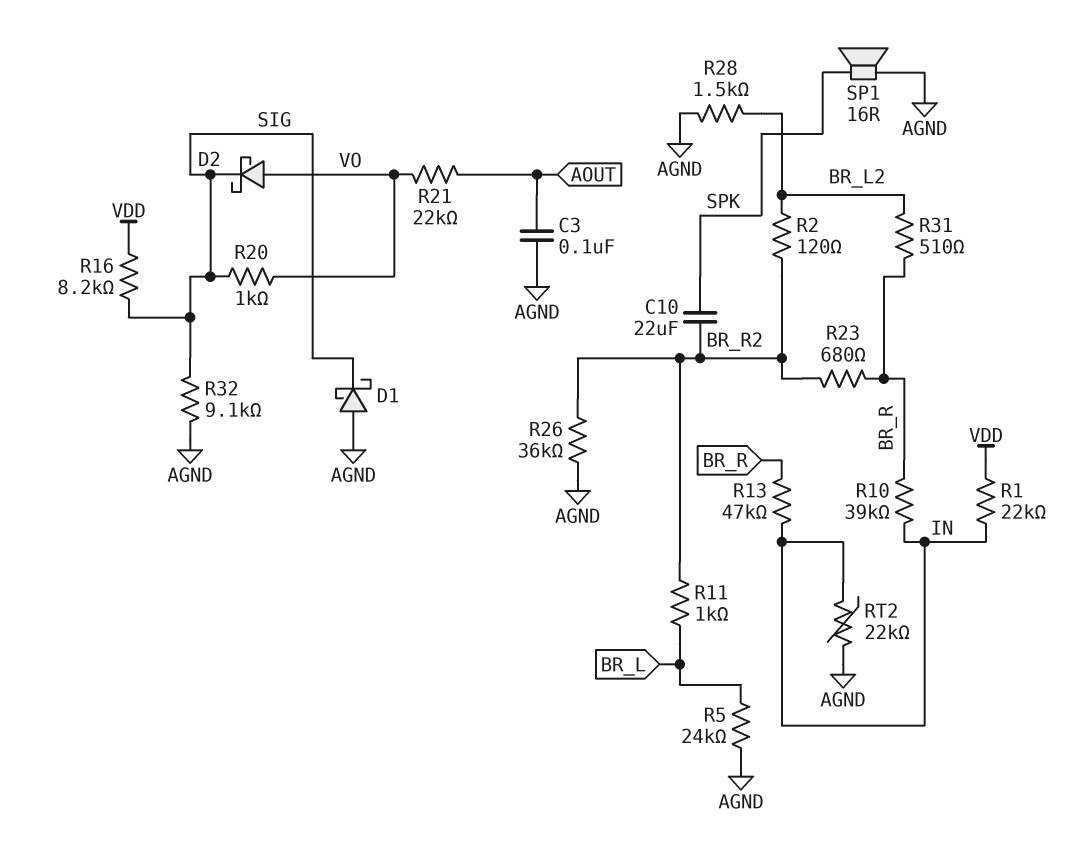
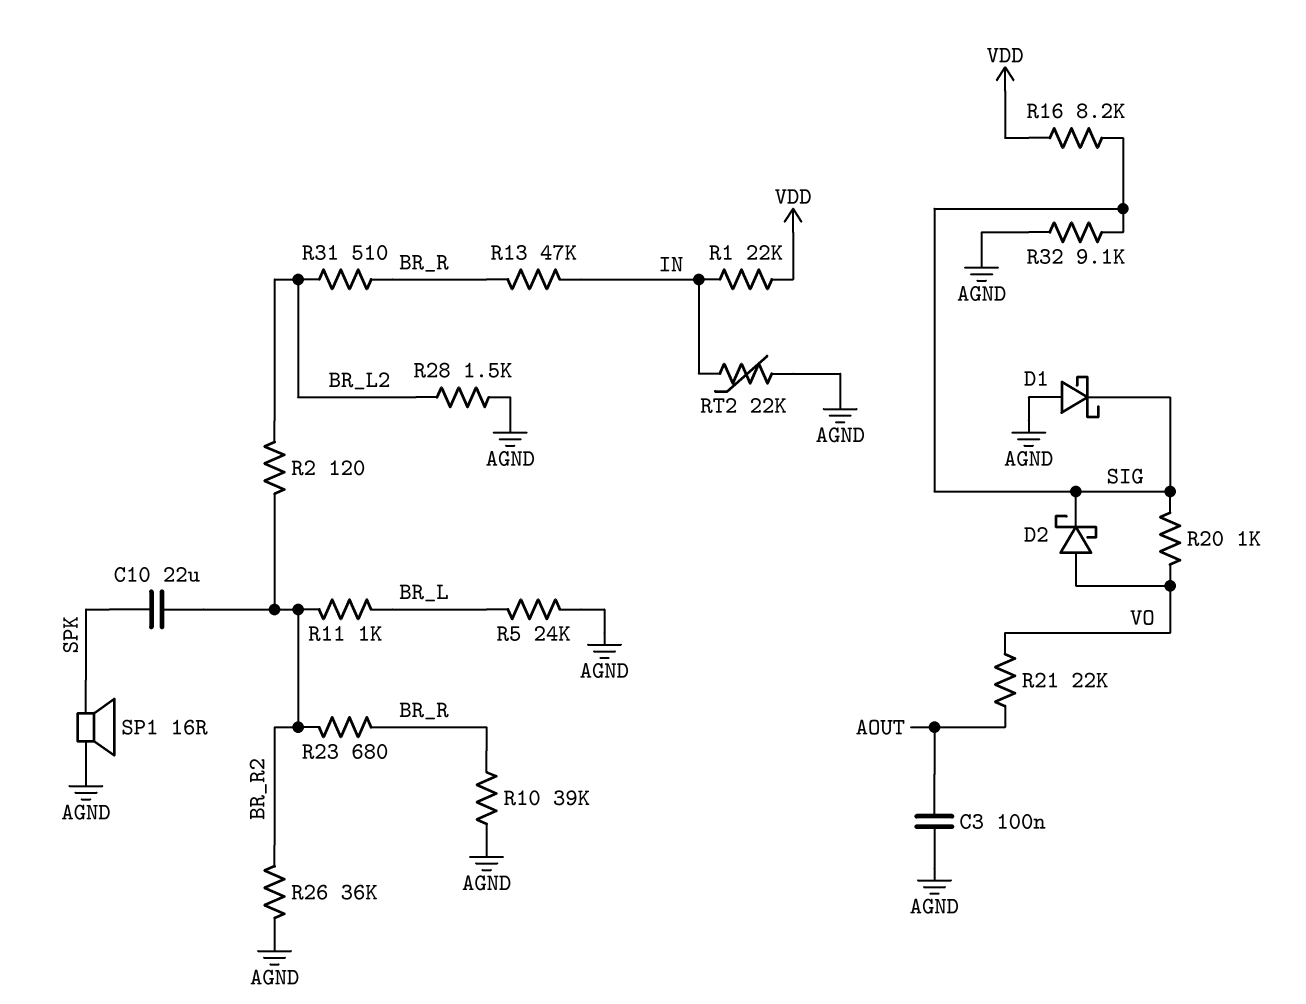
R10: 39k (BR_R, IN) -> 39k (AGND, BR_R)

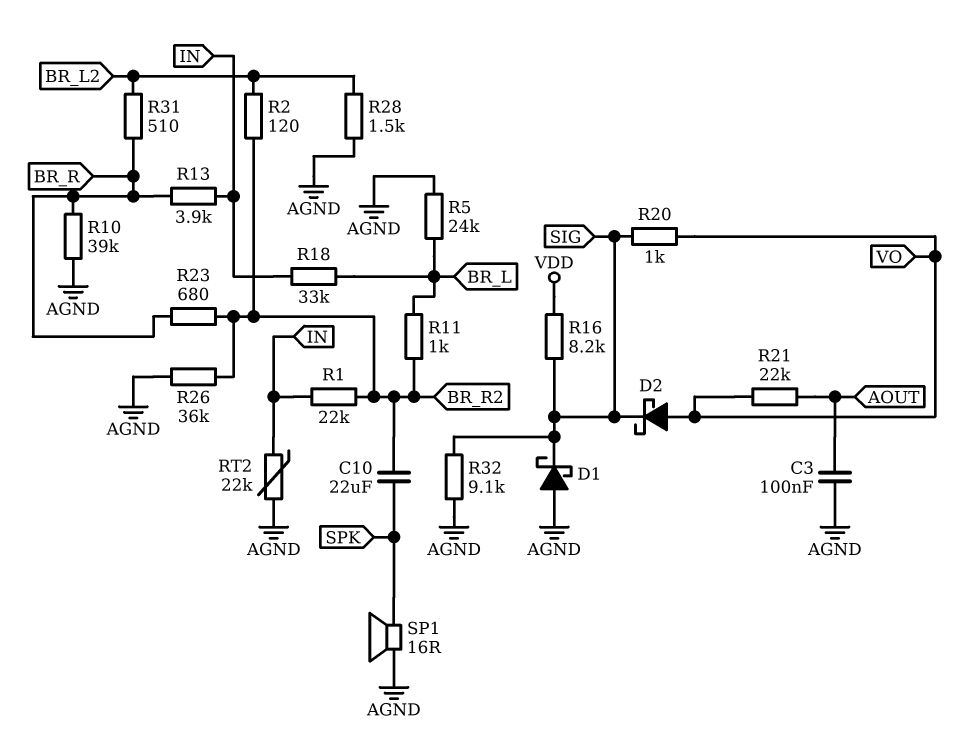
R1: 22k (IN, VDD) -> 22k (BR_R2, IN)
R13: 47k (BR_R, IN) -> 3.9k (BR_R, IN)
R18: none -> 33k (BR_L, IN)

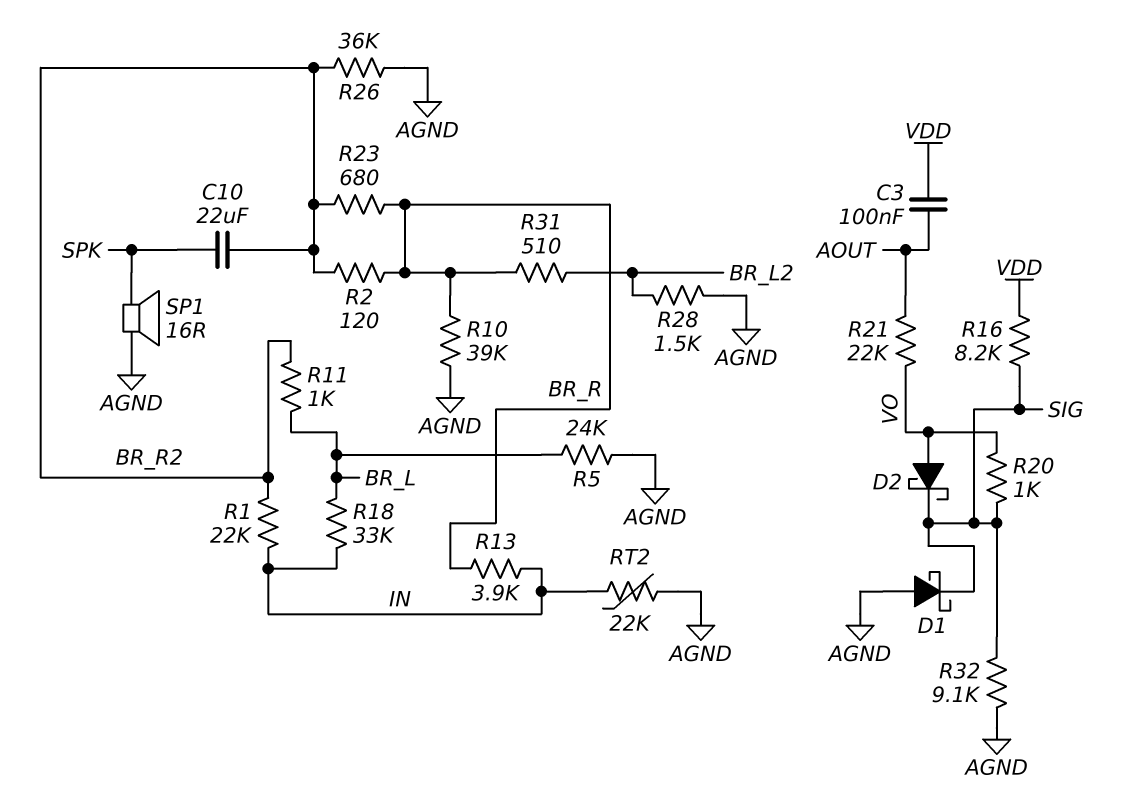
C3: 100nF (AGND, AOUT) -> 100nF (AOUT, VDD)
R2: 120 (BR_L2, BR_R2) -> 120 (BR_R, BR_R2)

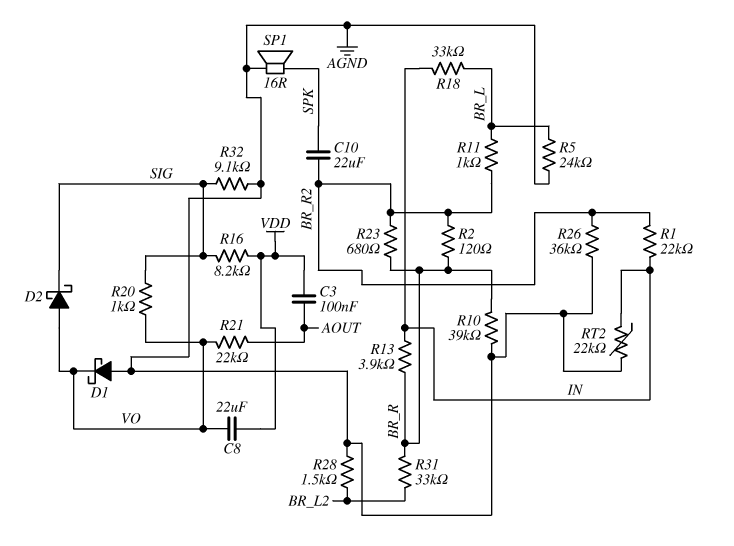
C8: none -> 22uF (VDD, VO)
D1: schottky (A AGND, K SIG) -> schottky (A AGND, K VO)
R31: 510 (BR_L2, BR_R) -> 33k (BR_L2, BR_R)

